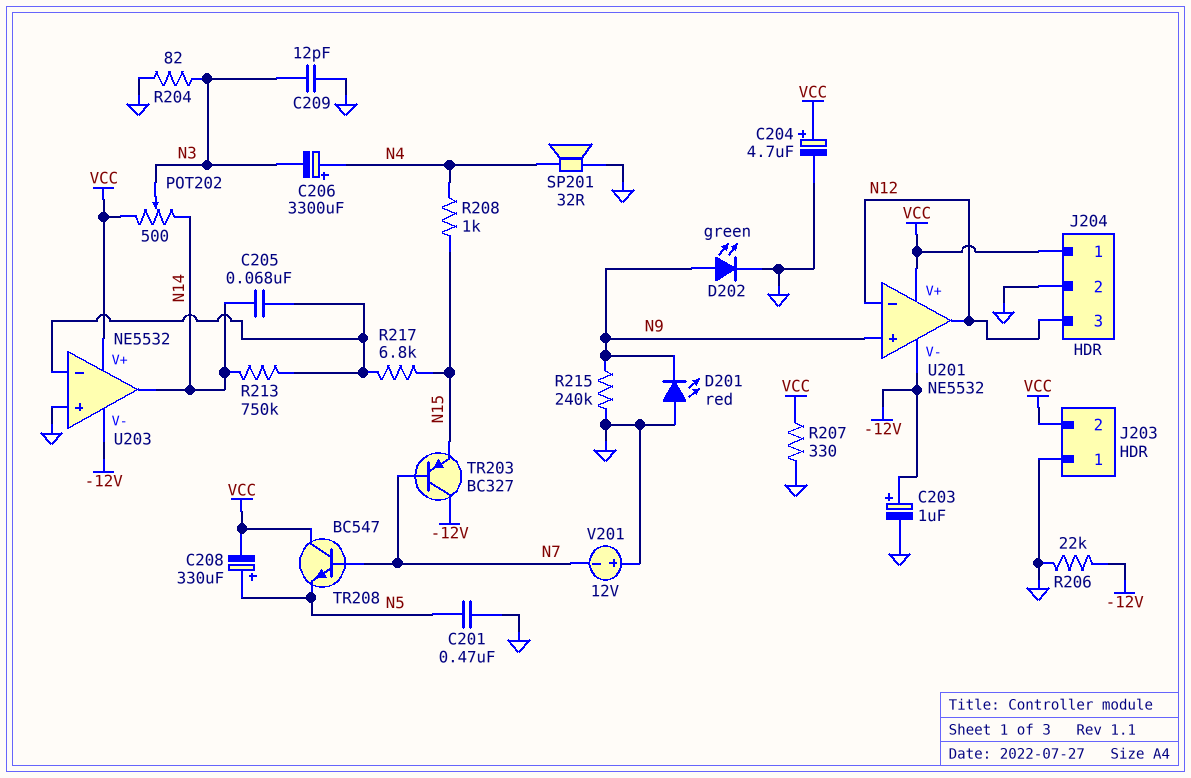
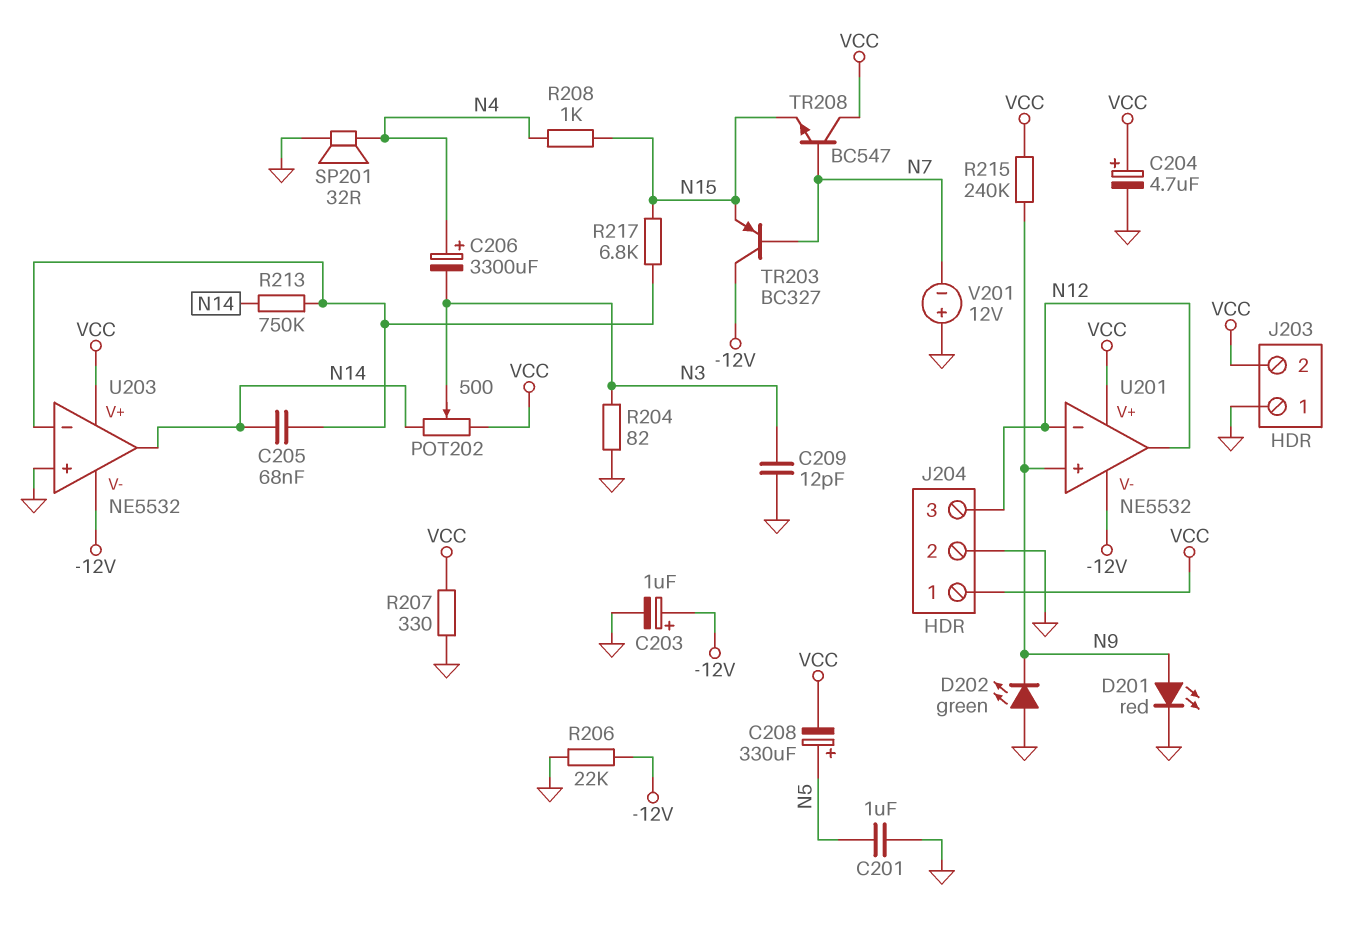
C201: 470nF (GND, N5) -> 1uF (GND, N5)
D201: LED red (A GND, K N9) -> LED red (A N9, K GND)
D202: LED green (A N9, K GND) -> LED green (A GND, K N9)
R215: 240k (GND, N9) -> 240k (N9, VCC)
TR208: NPN BC547 (B N7, C VCC, E N5) -> NPN BC547 (B N7, C VCC, E N15)

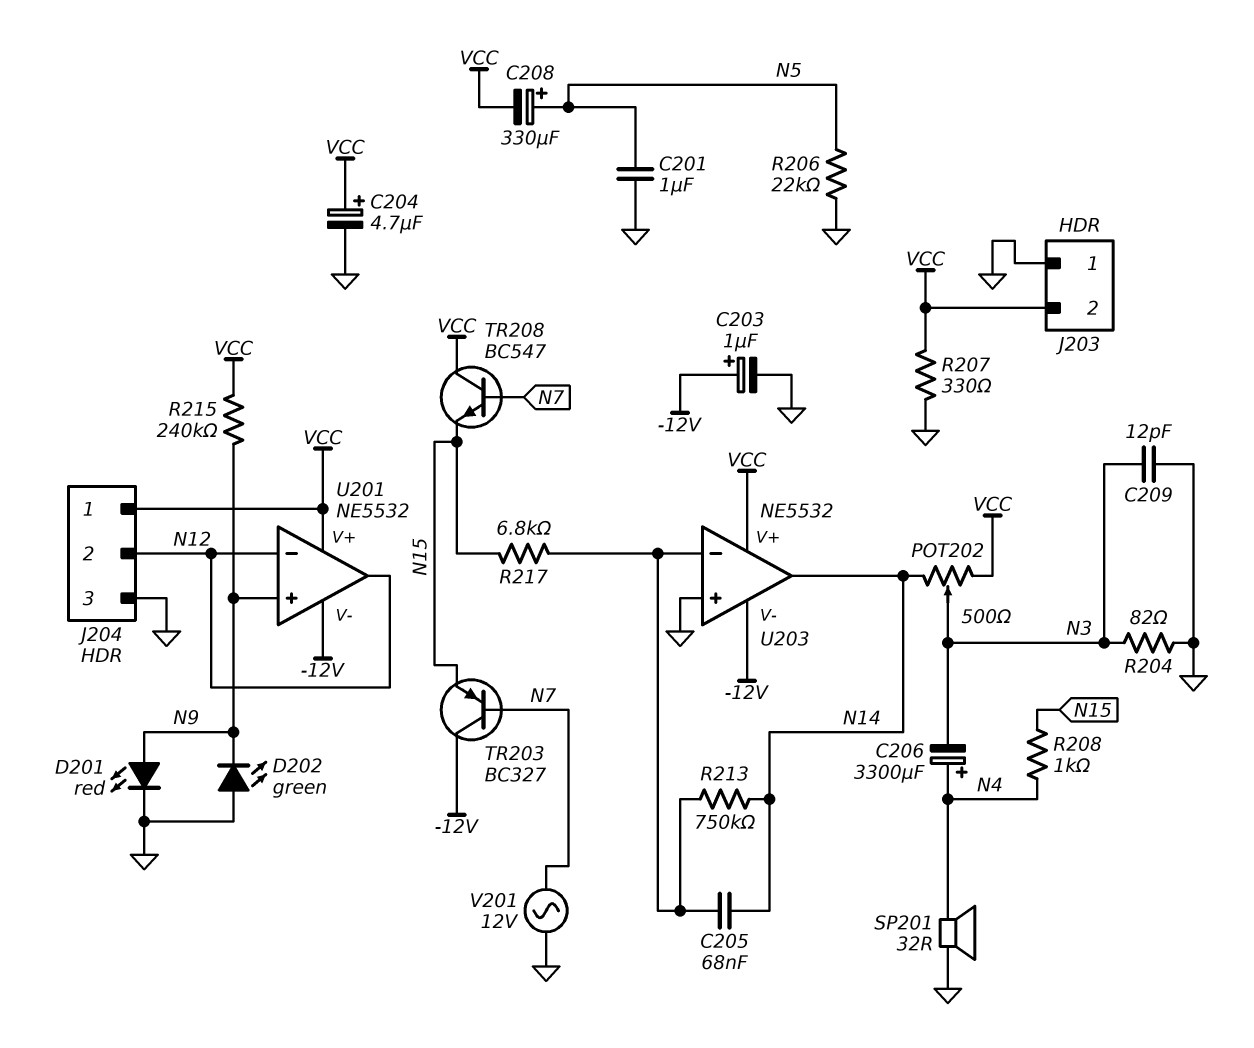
J204 pin 2: GND -> N12
J204 pin 3: N12 -> GND
R206: 22k (-12V, GND) -> 22k (GND, N5)
V201: 12V (plus GND, minus N7) -> AC 12V (GND, N7)

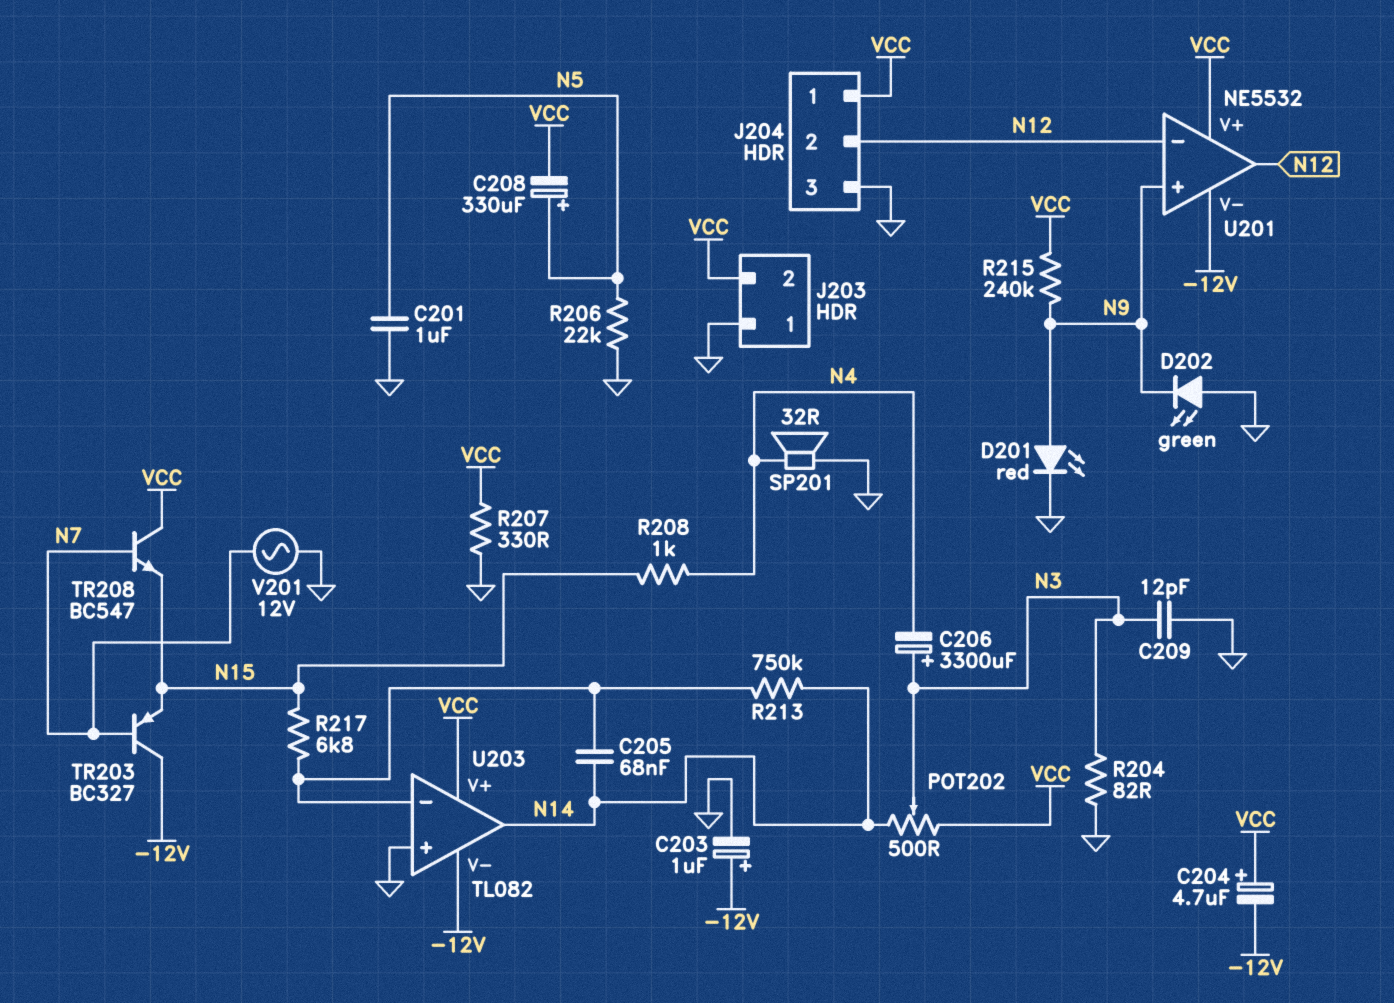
C204: 4.7uF (plus VCC, minus GND) -> 4.7uF (plus VCC, minus -12V)
C206: 3300uF (plus N4, minus N3) -> 3300uF (plus N3, minus N4)
U203: NE5532 -> TL082

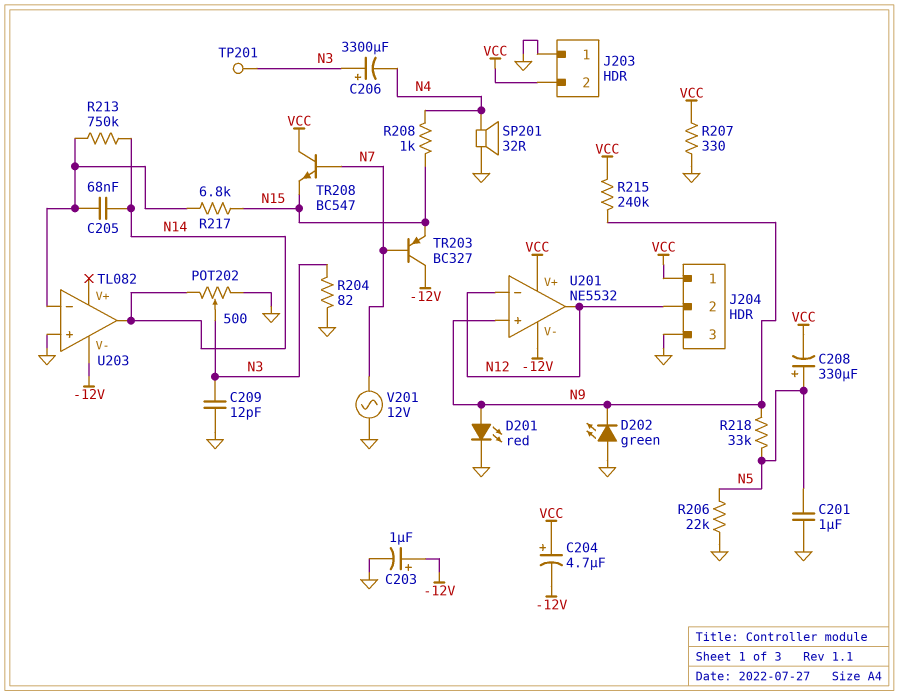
POT202: 500 (N14, VCC, wiper N3) -> 500 (GND, N14, wiper N3)
R218: none -> 33k (N5, N9)
TP201: none -> test point (N3)
U203 pin V+: VCC -> none

